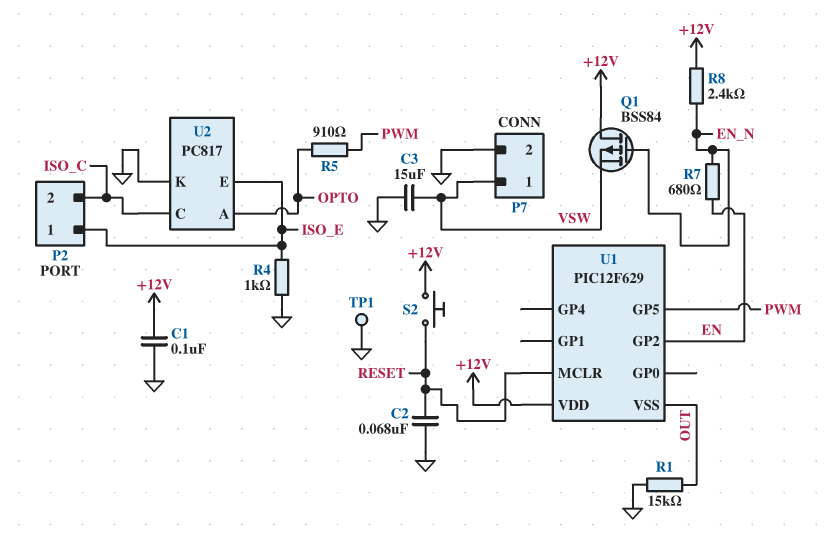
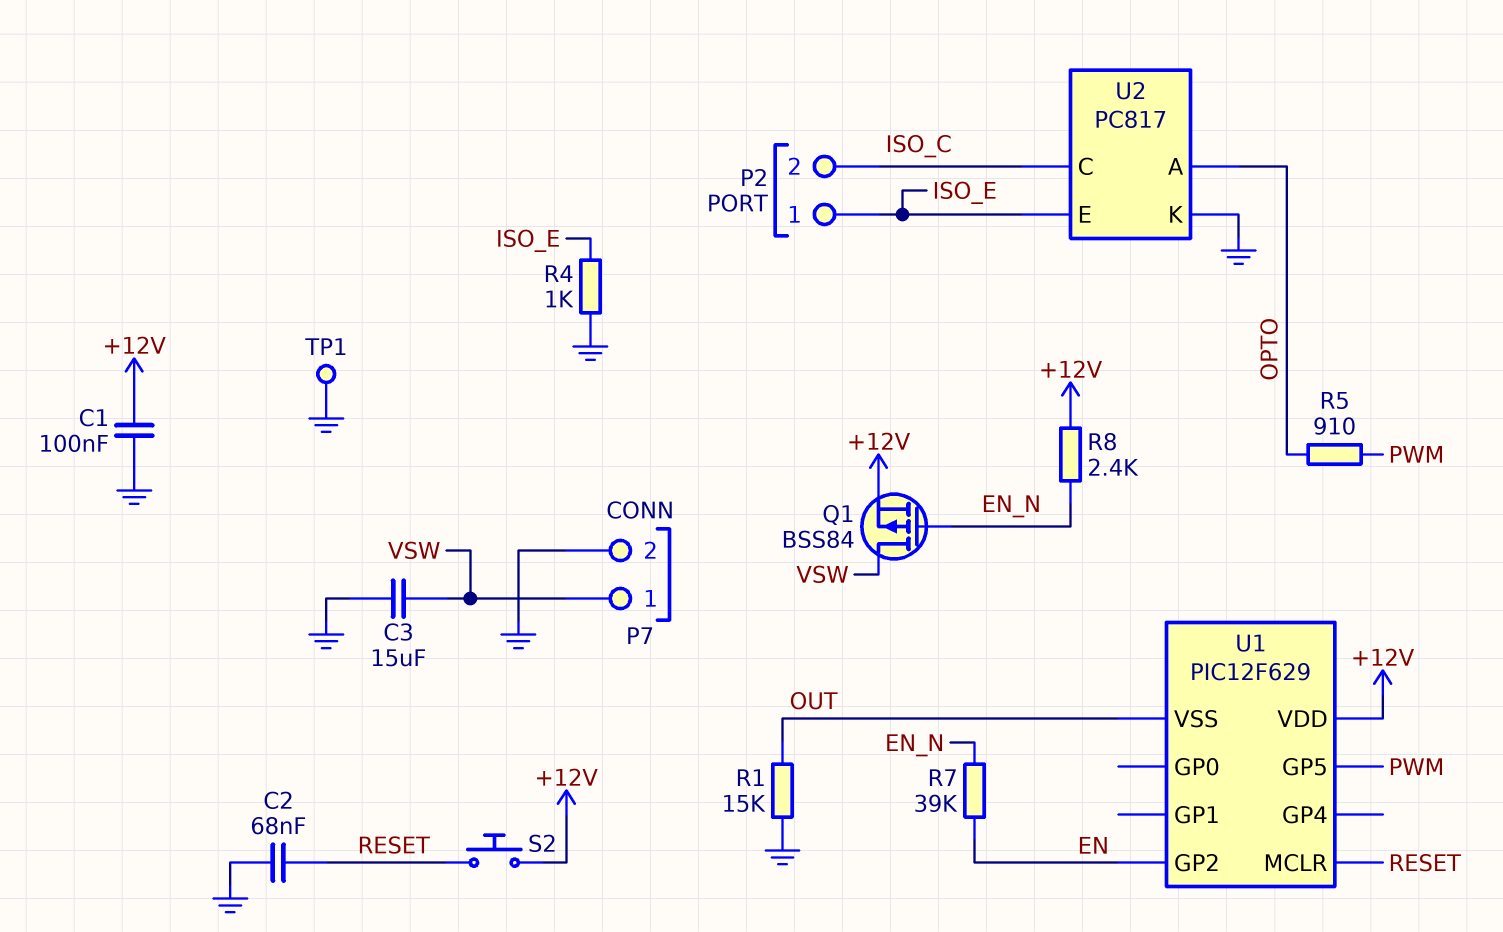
Q1: PMOS BSS84 (G EN_N, D +12V, S VSW) -> PMOS BSS84 (G EN_N, D VSW, S +12V)
R7: 680 (EN, EN_N) -> 39k (EN, EN_N)

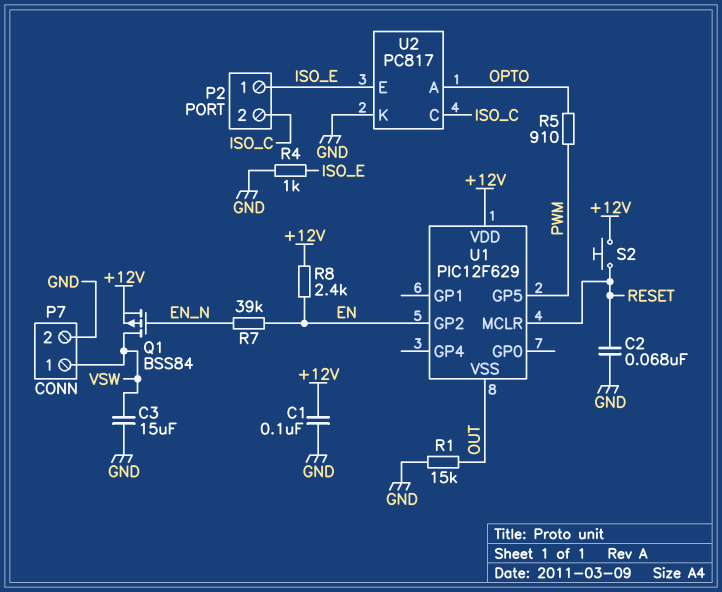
R8: 2.4k (+12V, EN_N) -> 2.4k (+12V, EN)
TP1: test point (GND) -> none

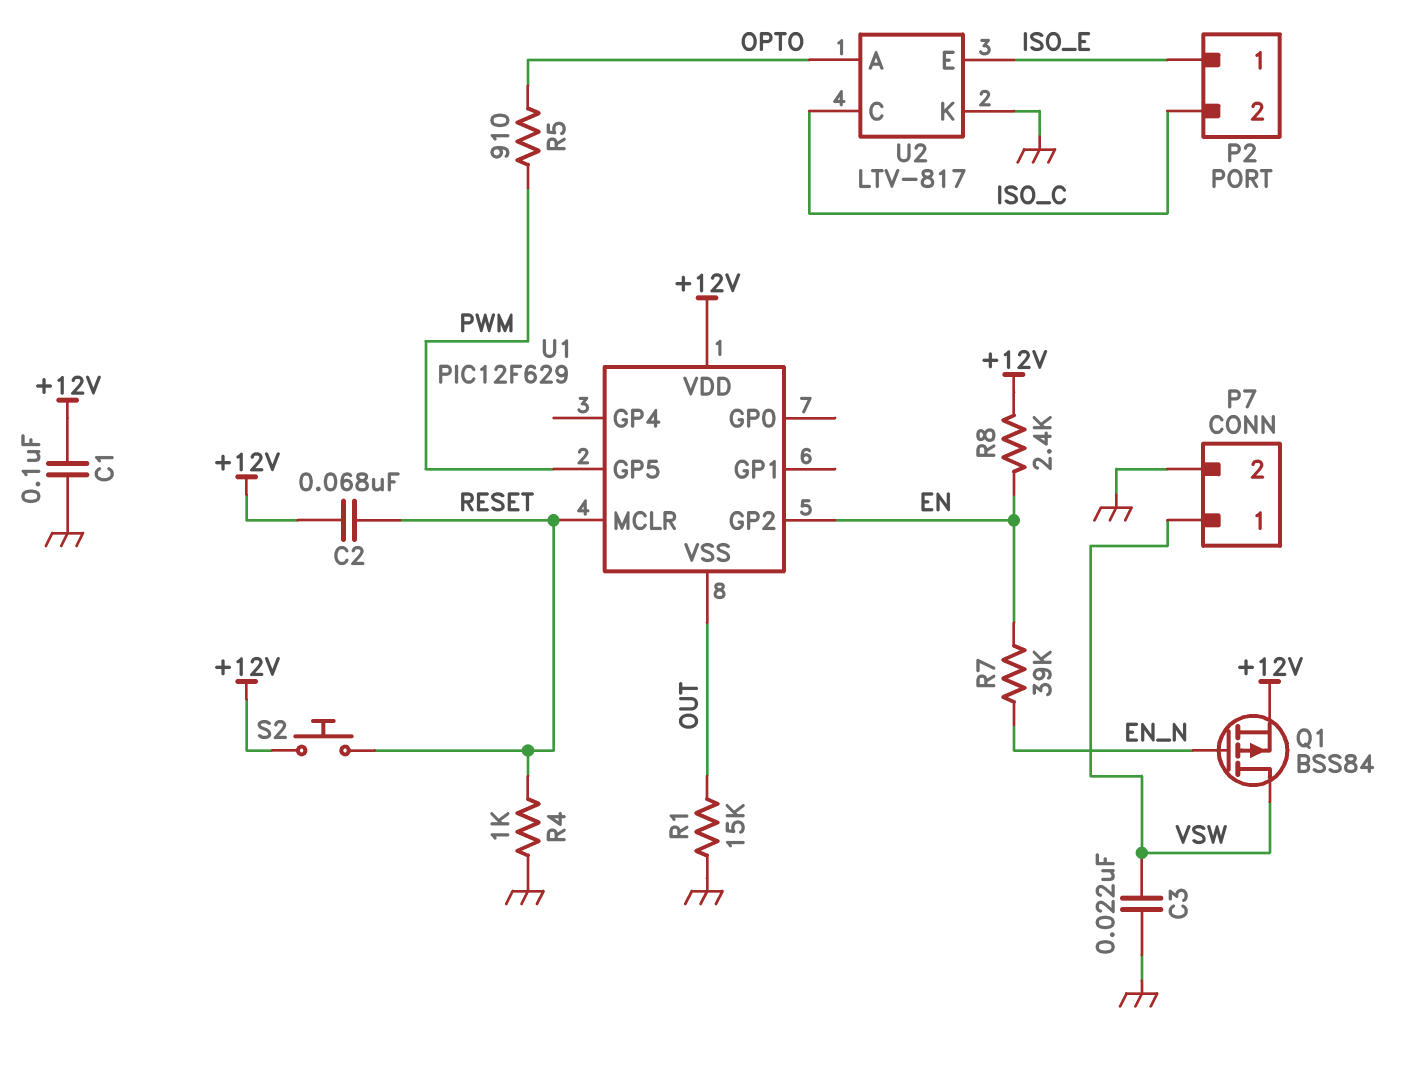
C2: 68nF (GND, RESET) -> 68nF (+12V, RESET)
C3: 15uF (GND, VSW) -> 22nF (GND, VSW)
R4: 1k (GND, ISO_E) -> 1k (GND, RESET)
U2: PC817 -> LTV-817

